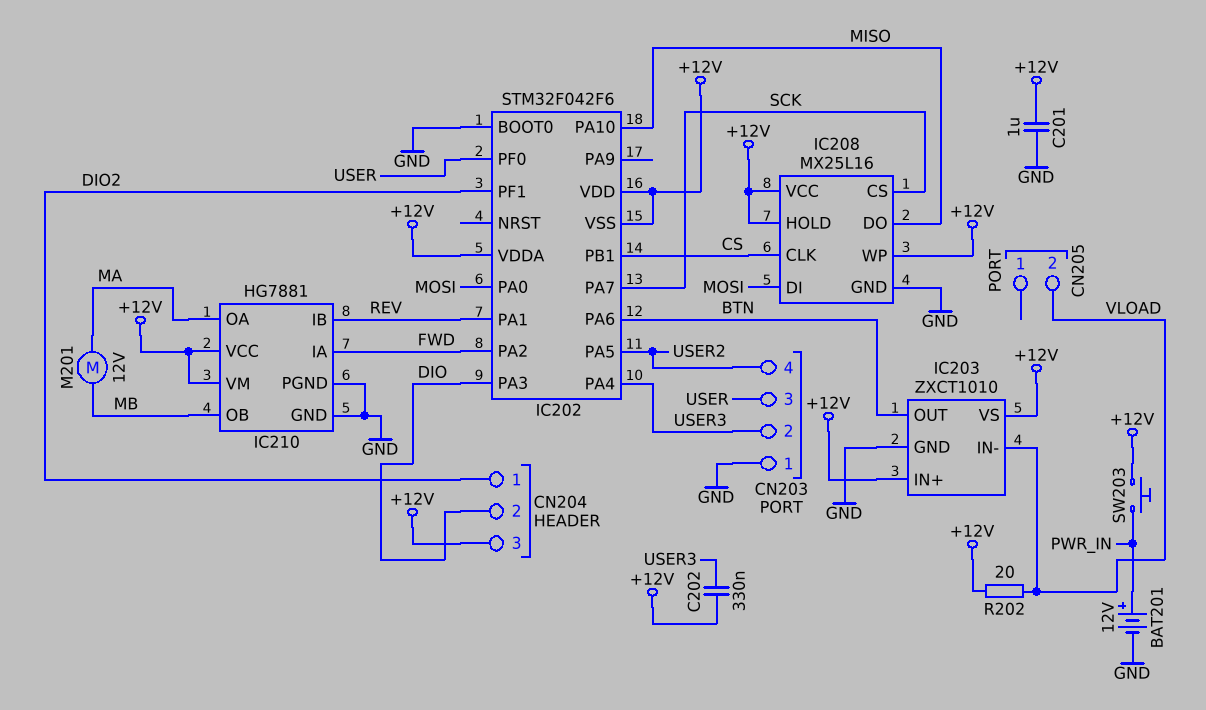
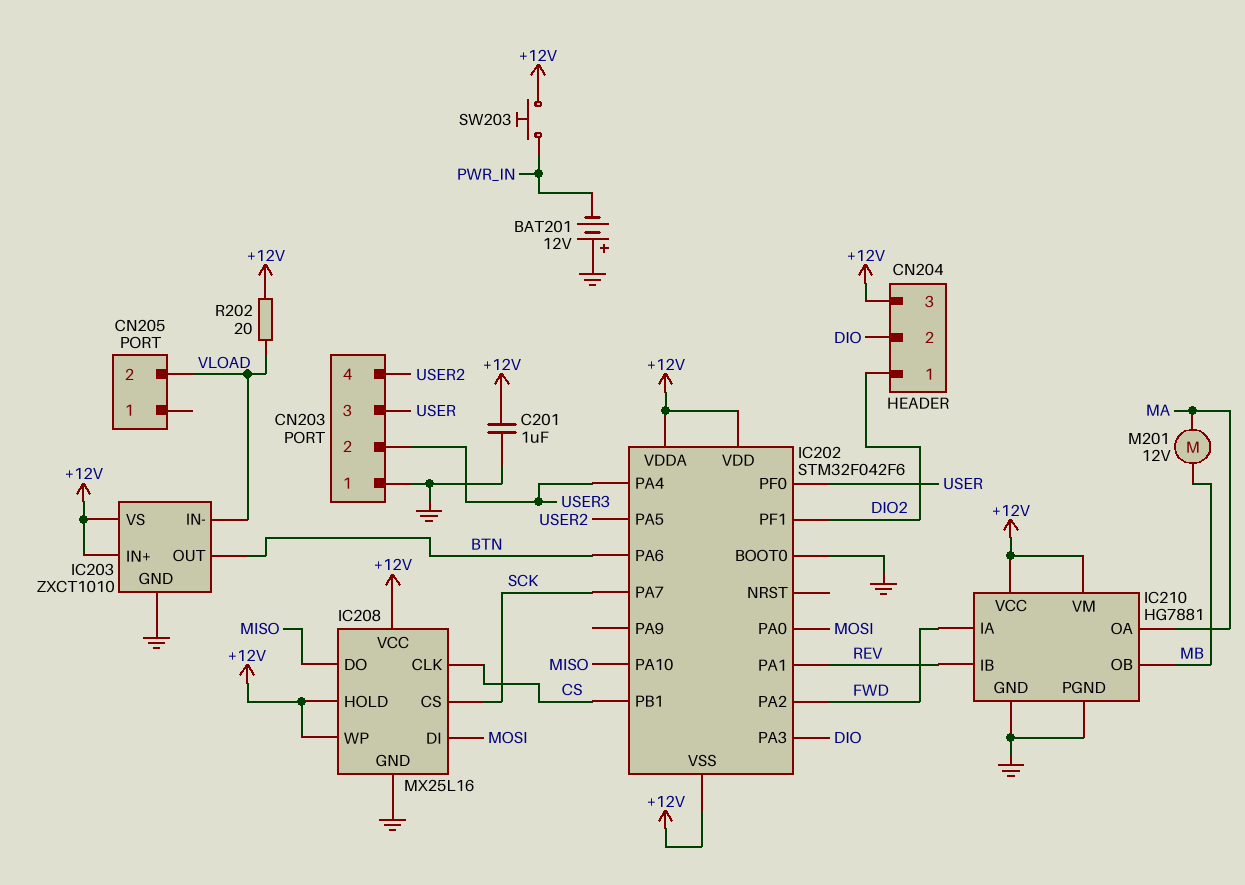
BAT201: 12V (plus PWR_IN, minus GND) -> 12V (plus GND, minus PWR_IN)
C202: 330nF (+12V, USER3) -> none

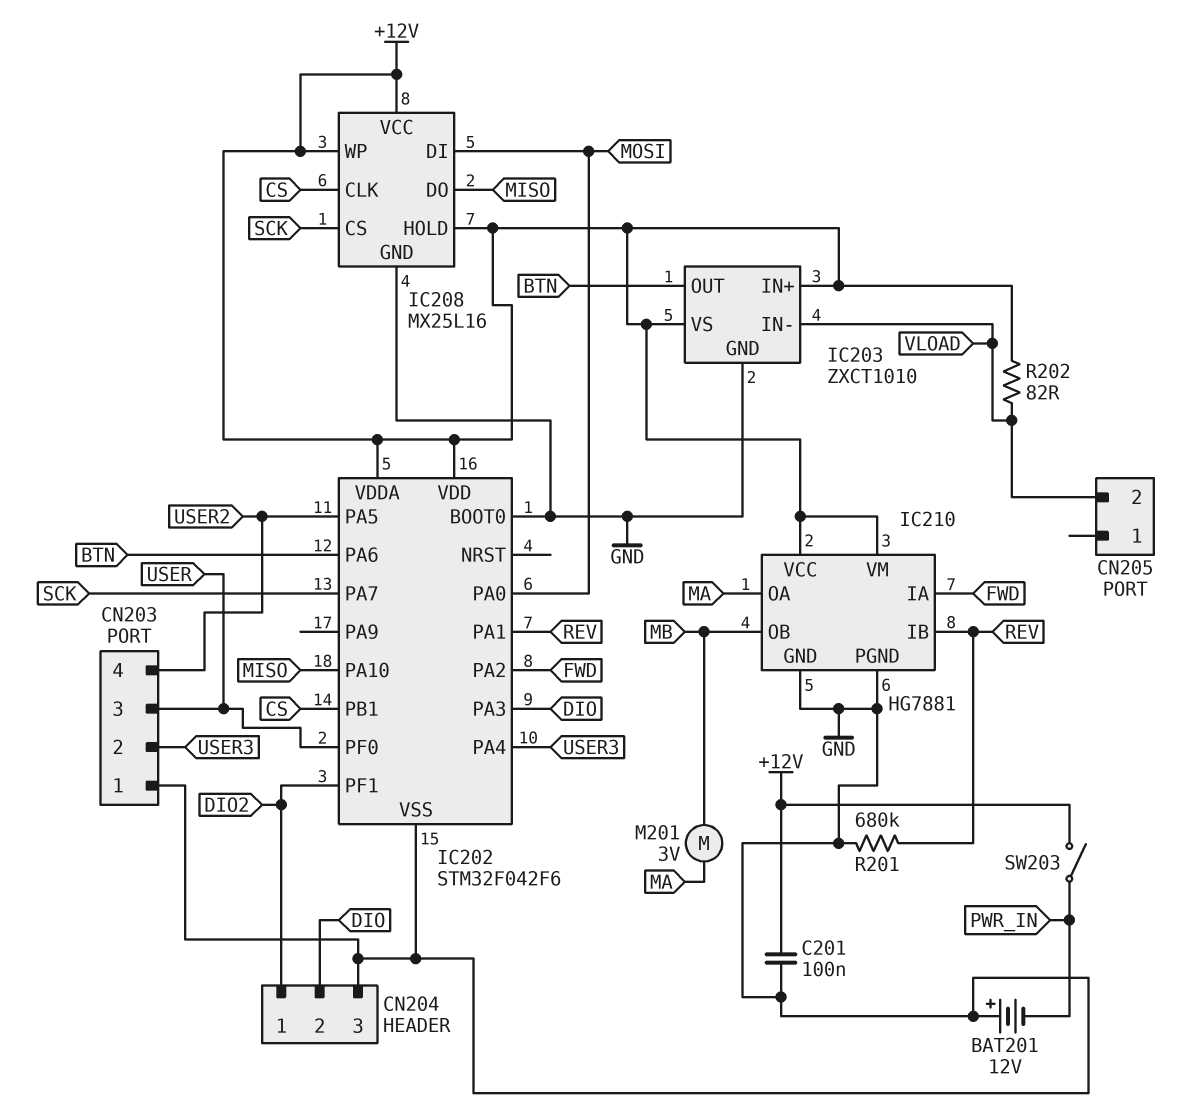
C201: 1uF (+12V, GND) -> 100nF (+12V, GND)
CN204 pin 3: +12V -> GND
IC202 pin VSS: +12V -> GND
M201: motor 12V (MA, MB) -> motor 3V (MA, MB)
R201: none -> 680k (GND, REV)
R202: 20 (+12V, VLOAD) -> 82 (+12V, VLOAD)
SW203: button (+12V, PWR_IN) -> switch (+12V, PWR_IN)

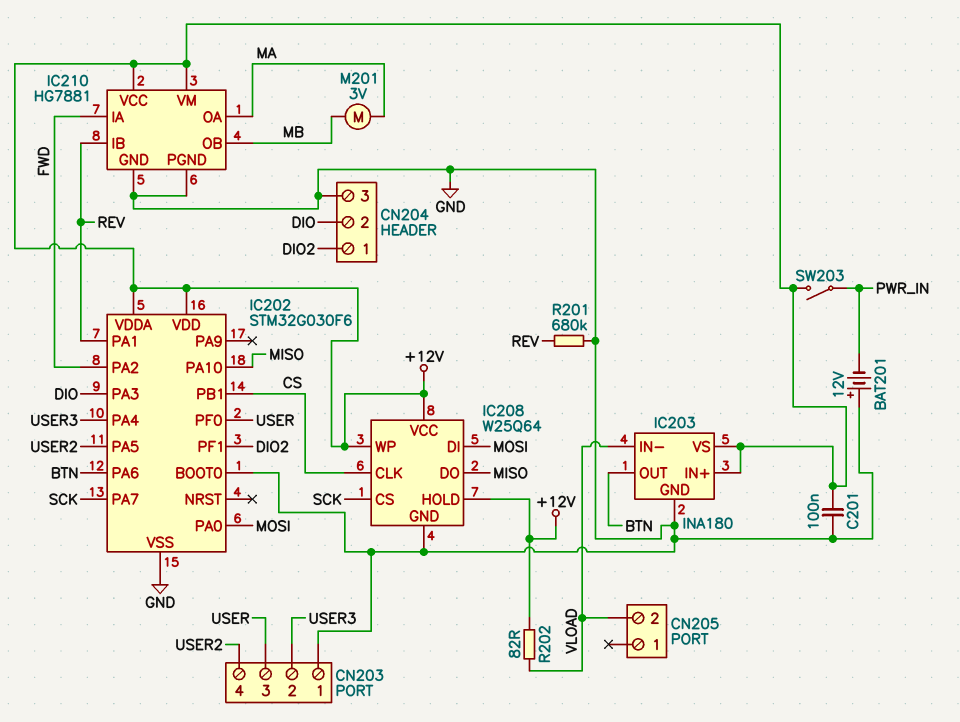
IC202: STM32F042F6 -> STM32G030F6
IC203: ZXCT1010 -> INA180
IC208: MX25L16 -> W25Q64

